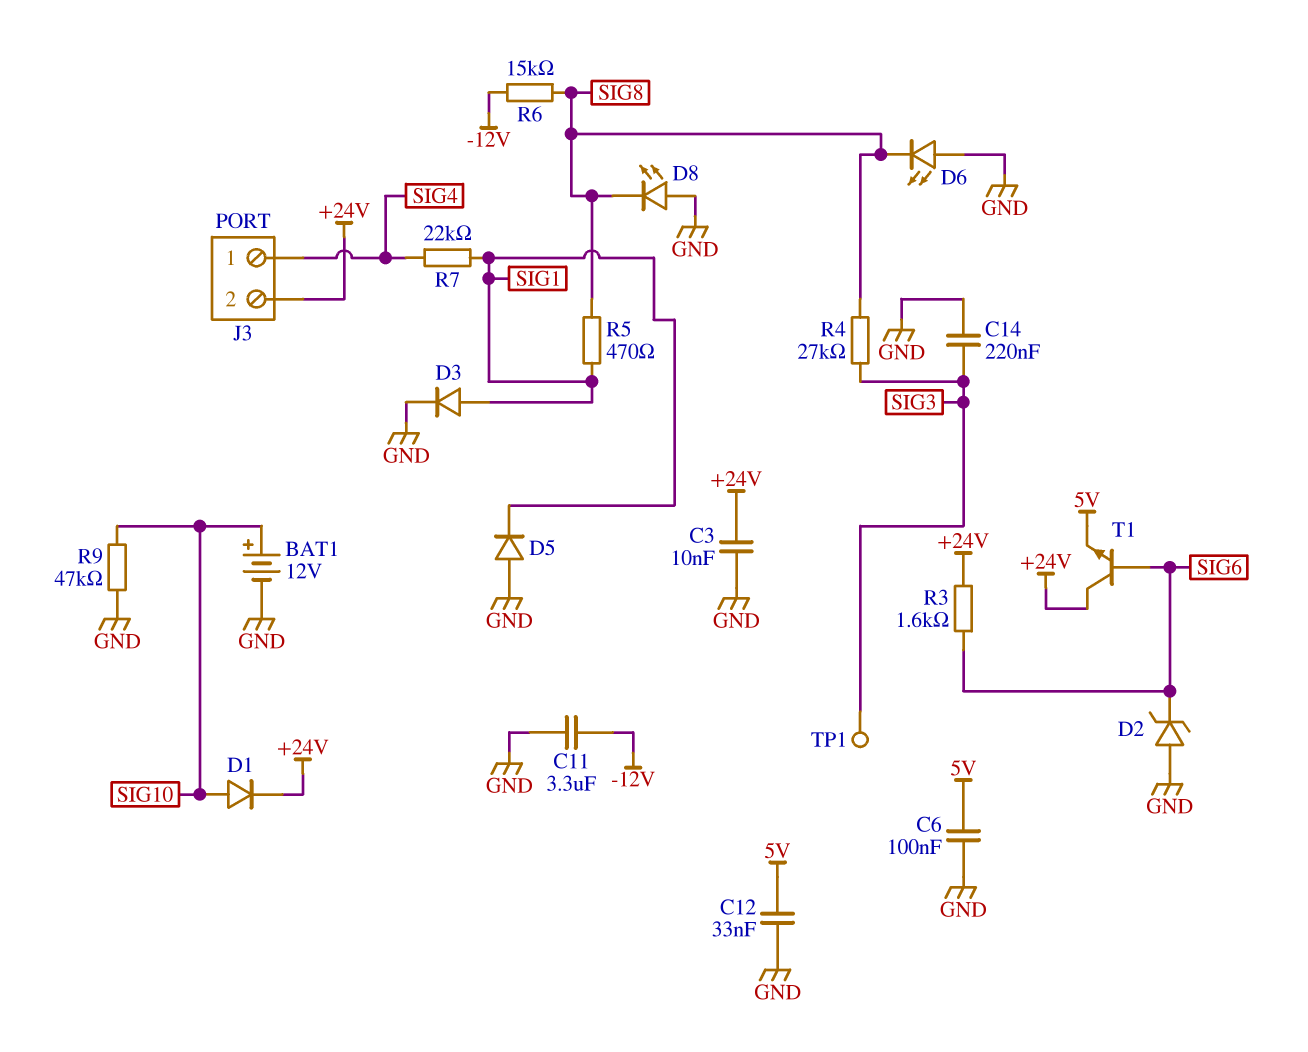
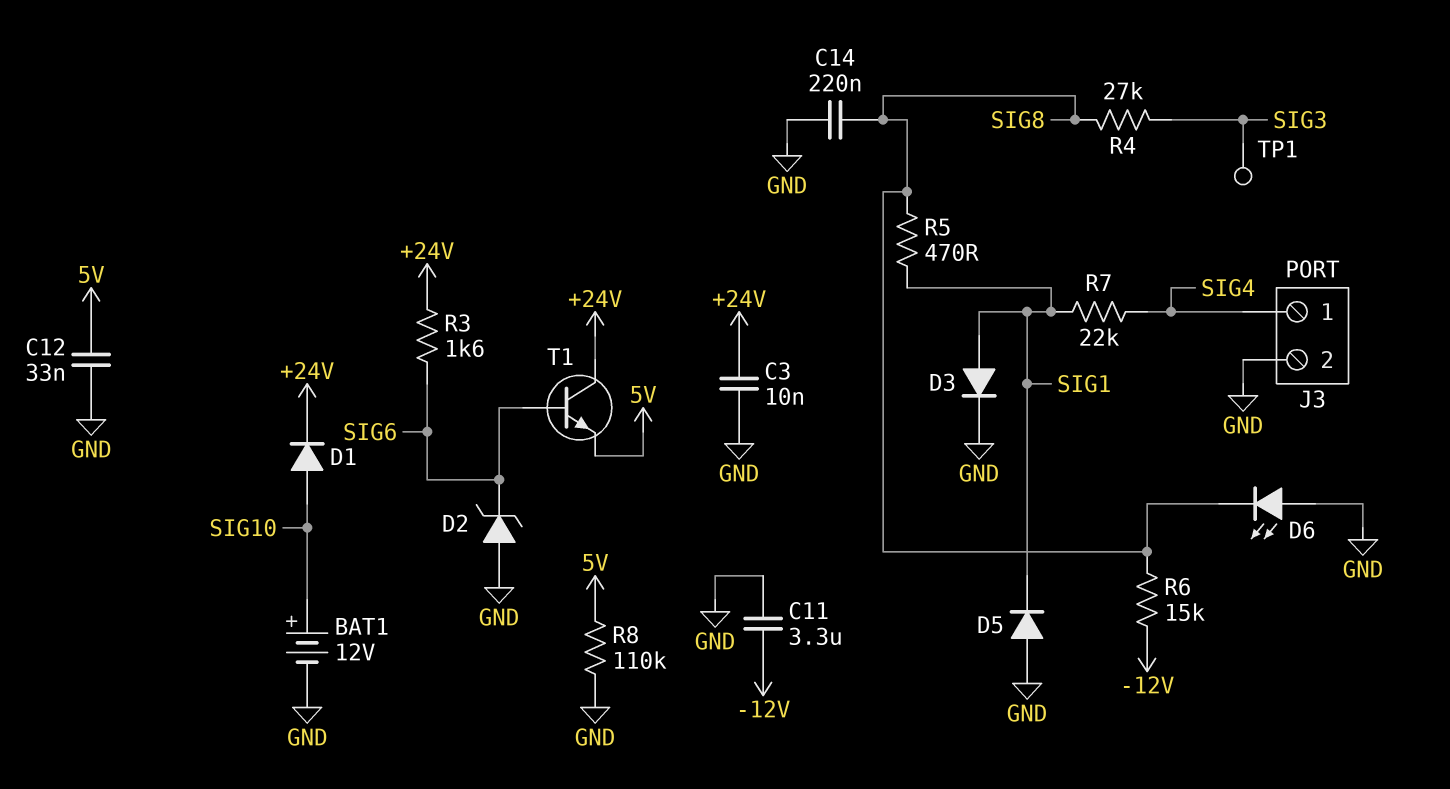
C6: 100nF (5V, GND) -> none
C14: 220nF (GND, SIG3) -> 220nF (GND, SIG8)
D8: LED (A GND, K SIG8) -> none
J3 pin 2: +24V -> GND
R8: none -> 110k (5V, GND)
R9: 47k (GND, SIG10) -> none

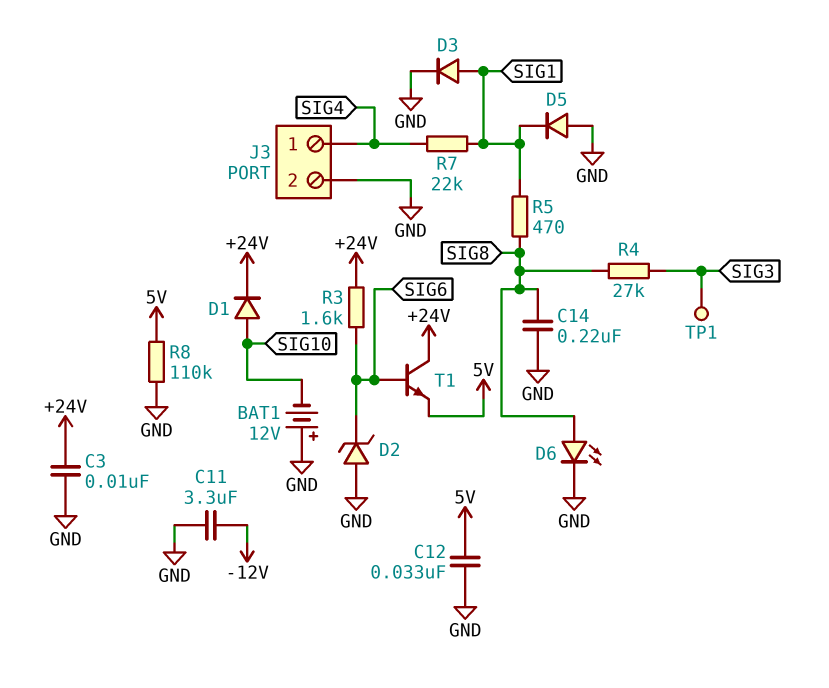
BAT1: 12V (plus SIG10, minus GND) -> 12V (plus GND, minus SIG10)
D6: LED (A GND, K SIG8) -> LED (A SIG8, K GND)
R6: 15k (-12V, SIG8) -> none

